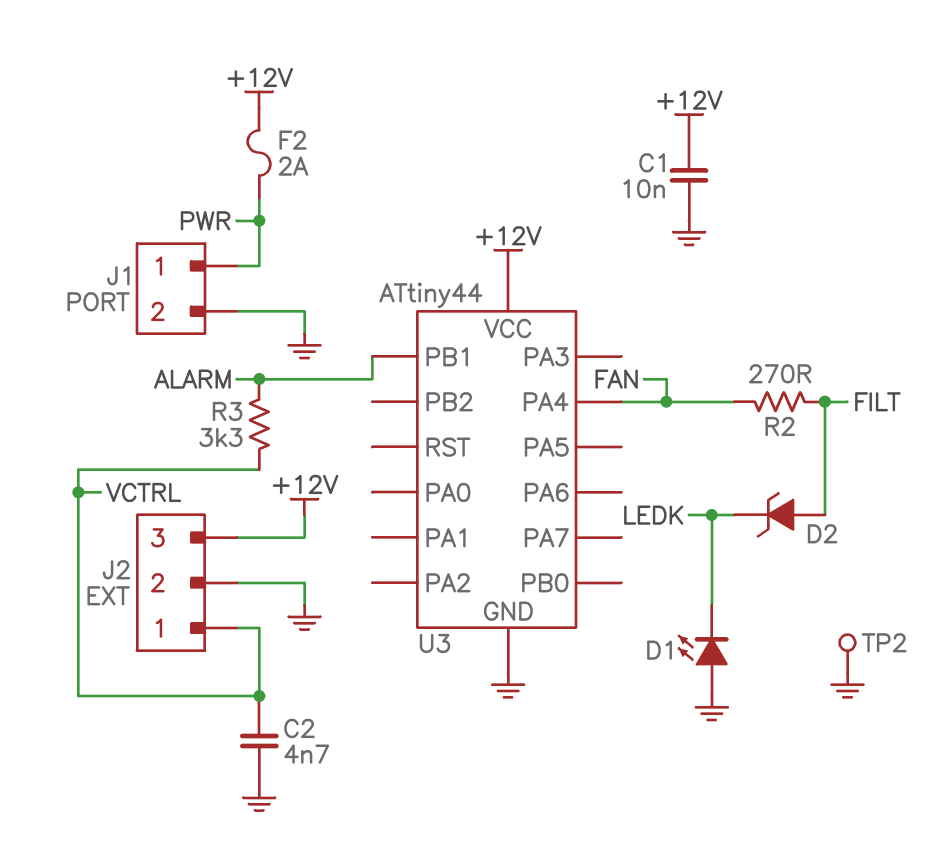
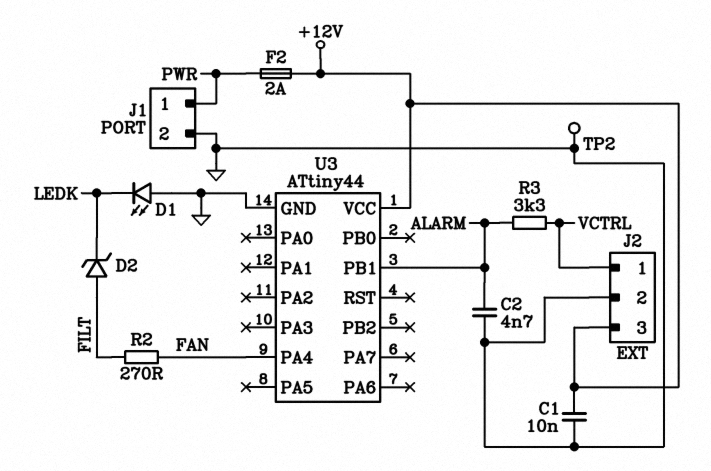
C2: 4.7nF (GND, VCTRL) -> 4.7nF (ALARM, GND)

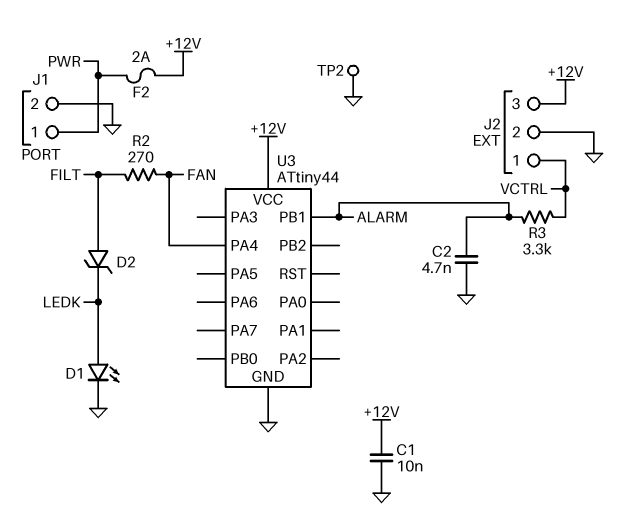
D1: LED (A GND, K LEDK) -> LED (A LEDK, K GND)

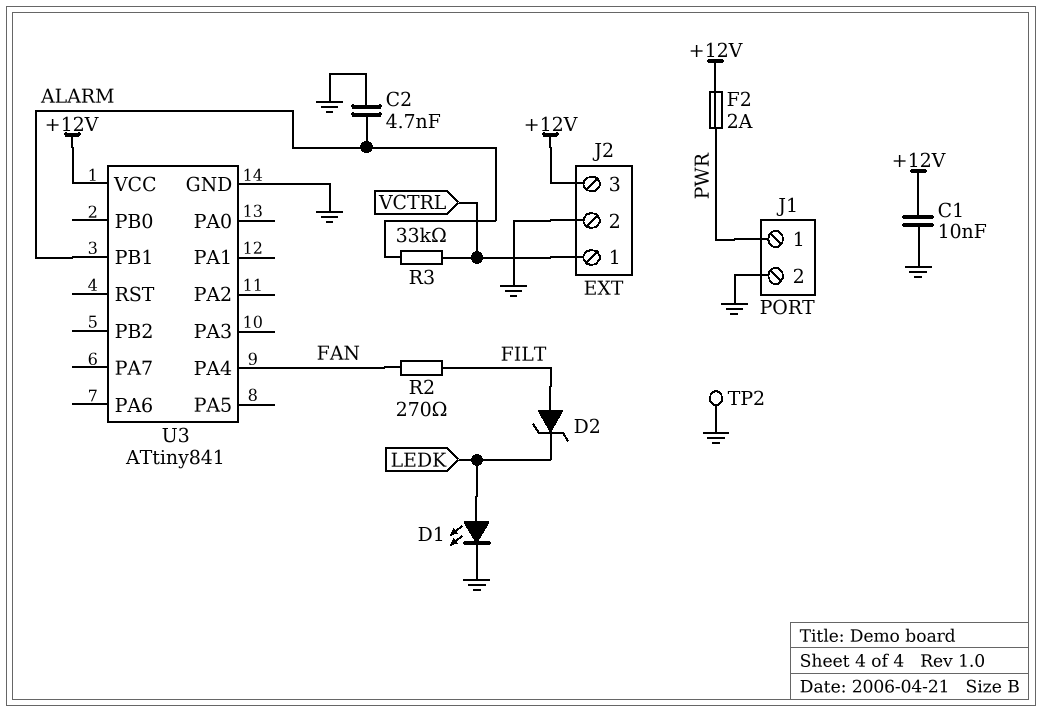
R3: 3.3k (ALARM, VCTRL) -> 33k (ALARM, VCTRL)
U3: ATtiny44 -> ATtiny841

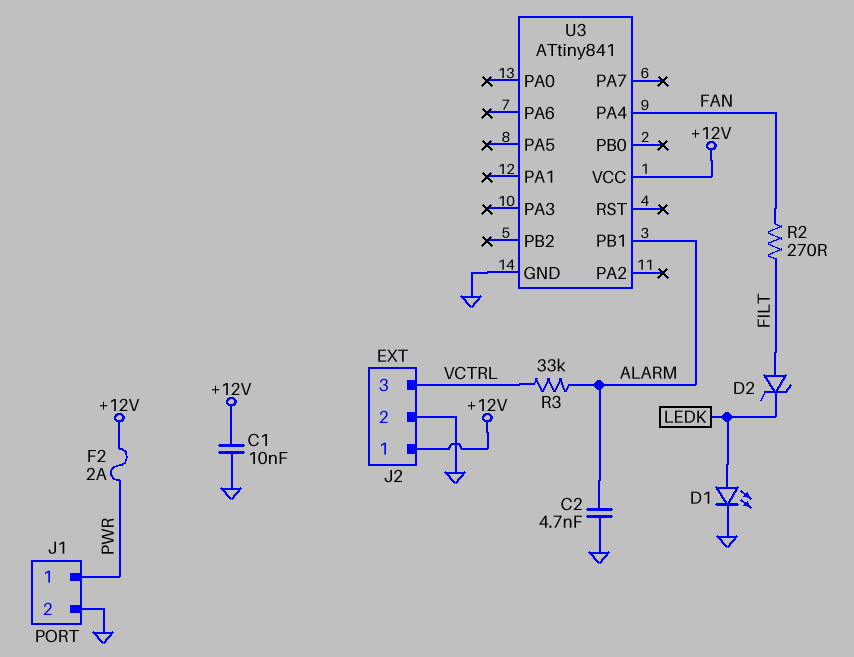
J2 pin 1: VCTRL -> +12V
J2 pin 3: +12V -> VCTRL
TP2: test point (GND) -> none

